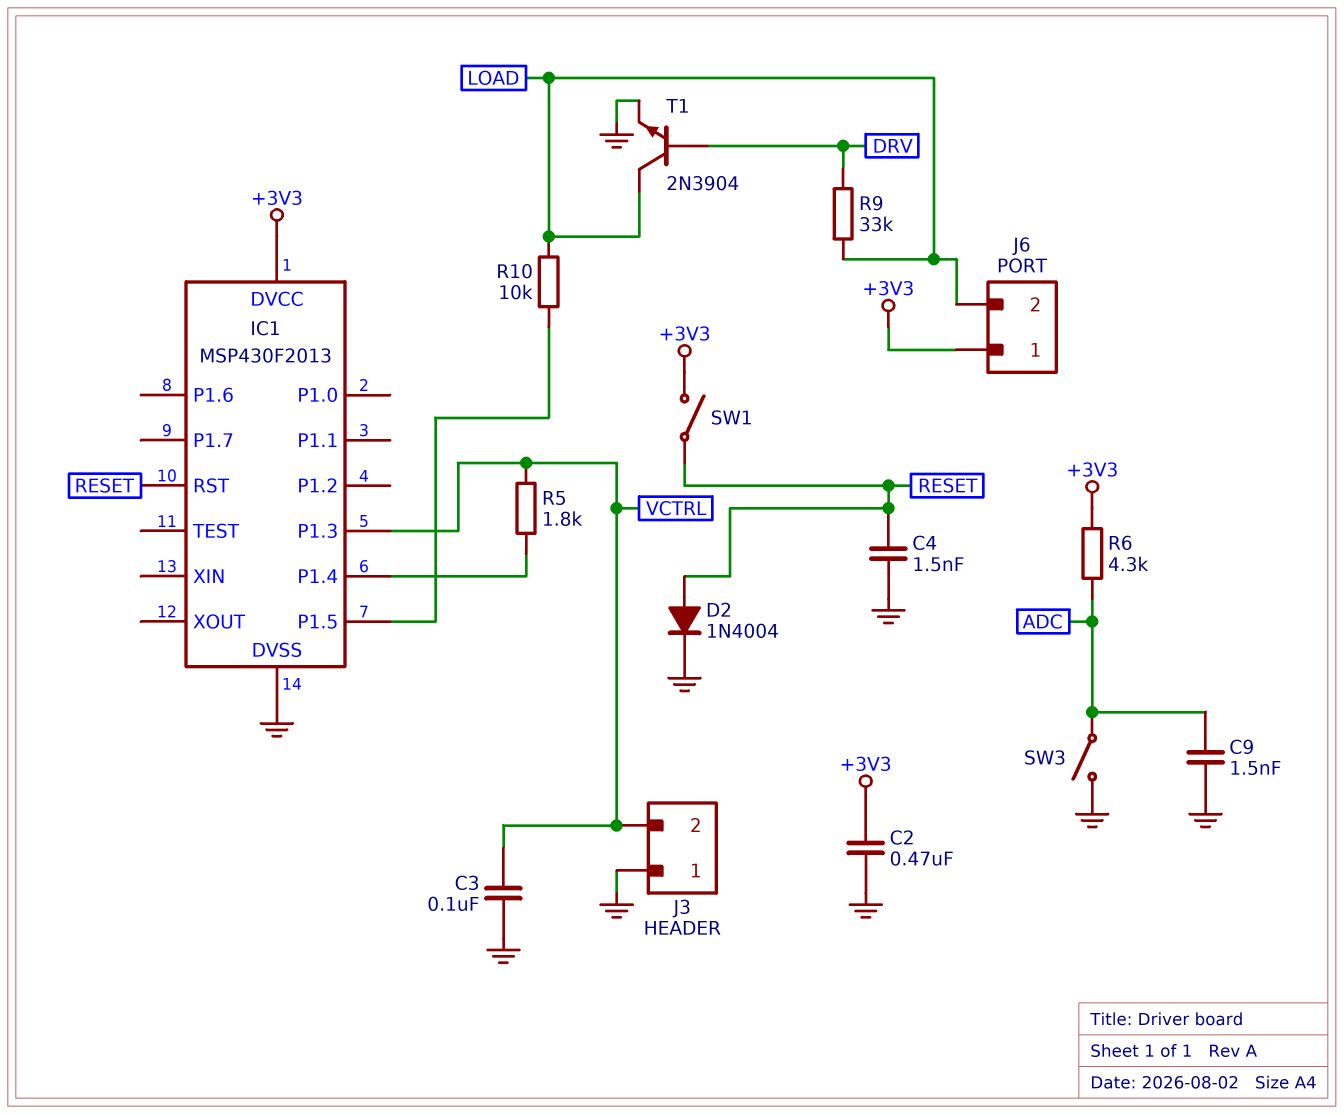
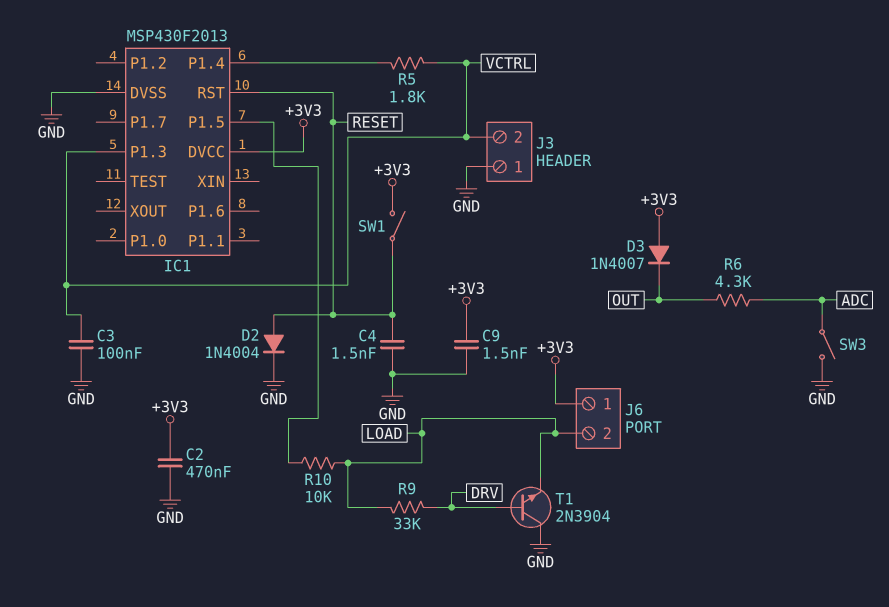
C9: 1.5nF (ADC, GND) -> 1.5nF (+3V3, GND)
D3: none -> diode 1N4007 (A +3V3, K OUT)
R6: 4.3k (+3V3, ADC) -> 4.3k (ADC, OUT)
T1: NPN 2N3904 (B DRV, C LOAD, E GND) -> NPN 2N3904 (B DRV, C GND, E LOAD)

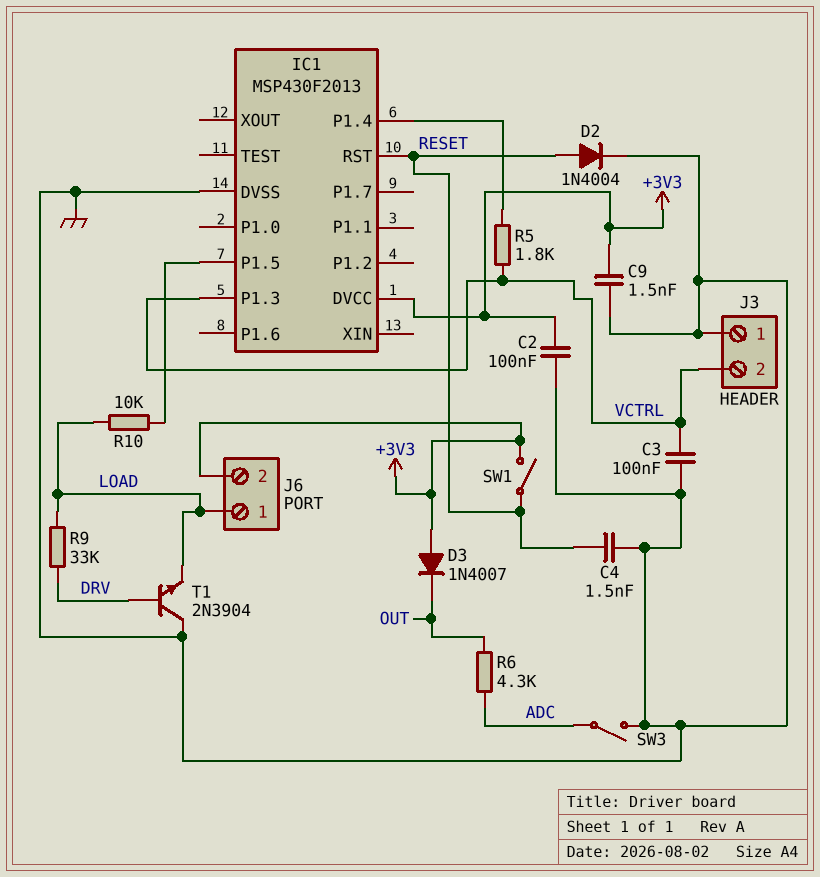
C2: 470nF (+3V3, GND) -> 100nF (+3V3, GND)
J6 pin 1: +3V3 -> LOAD
J6 pin 2: LOAD -> +3V3

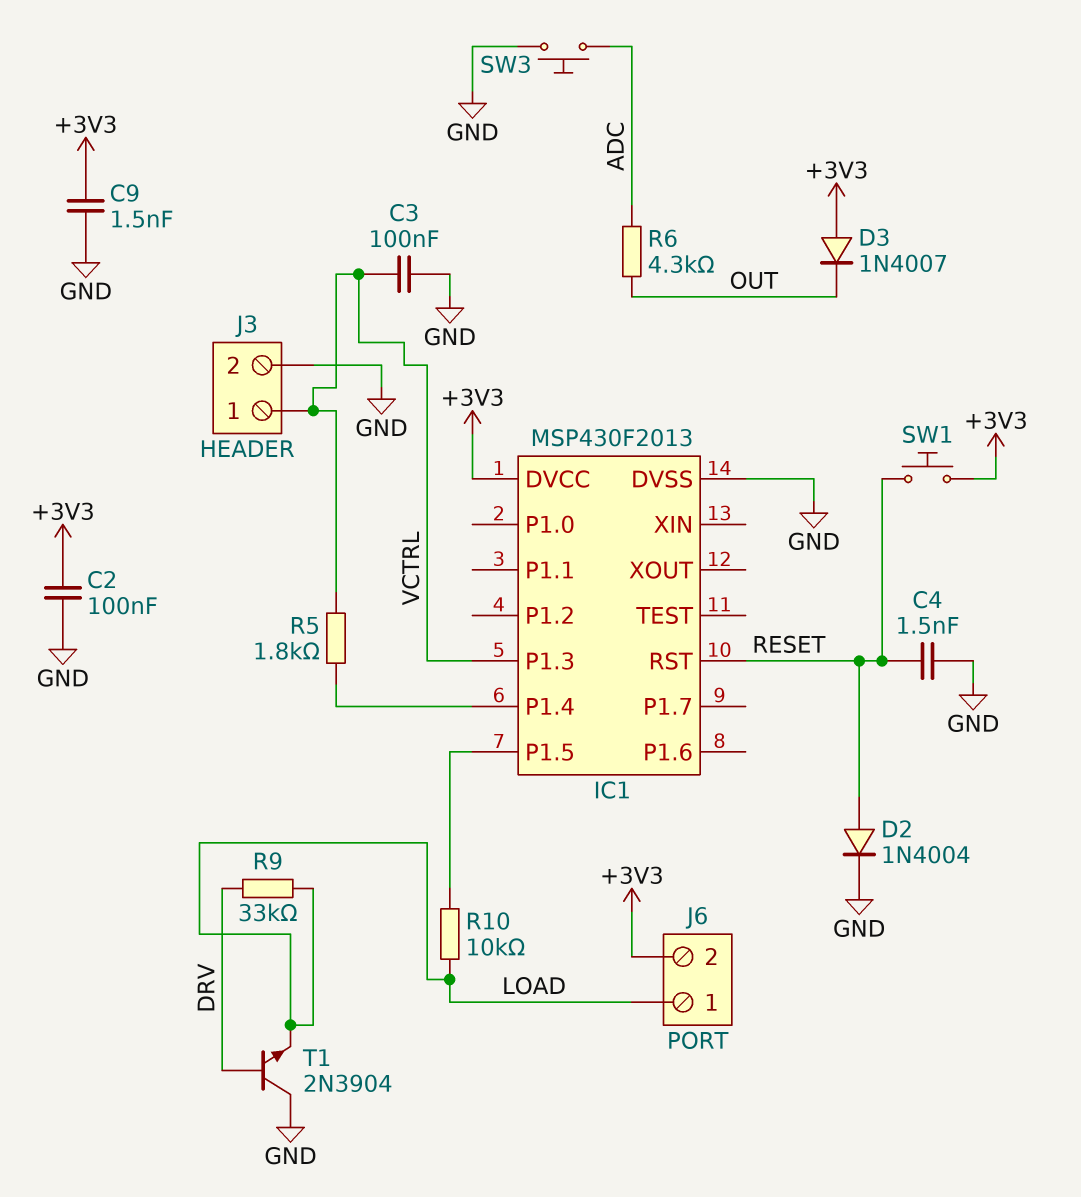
J3 pin 1: GND -> VCTRL
J3 pin 2: VCTRL -> GND
SW1: switch (+3V3, RESET) -> button (+3V3, RESET)
SW3: switch (ADC, GND) -> button (ADC, GND)

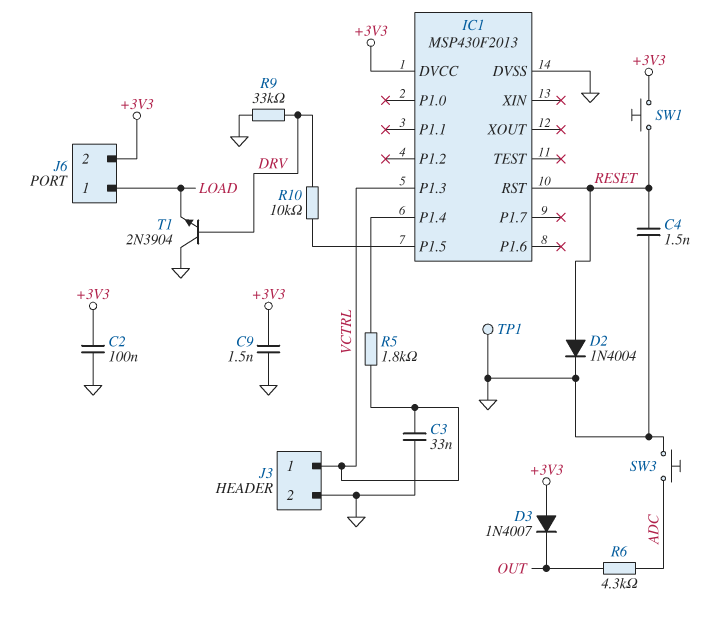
C3: 100nF (GND, VCTRL) -> 33nF (GND, VCTRL)
R9: 33k (DRV, LOAD) -> 33k (DRV, GND)
R10: 10k (IC1/P1.5, LOAD) -> 10k (DRV, IC1/P1.5)
TP1: none -> test point (GND)

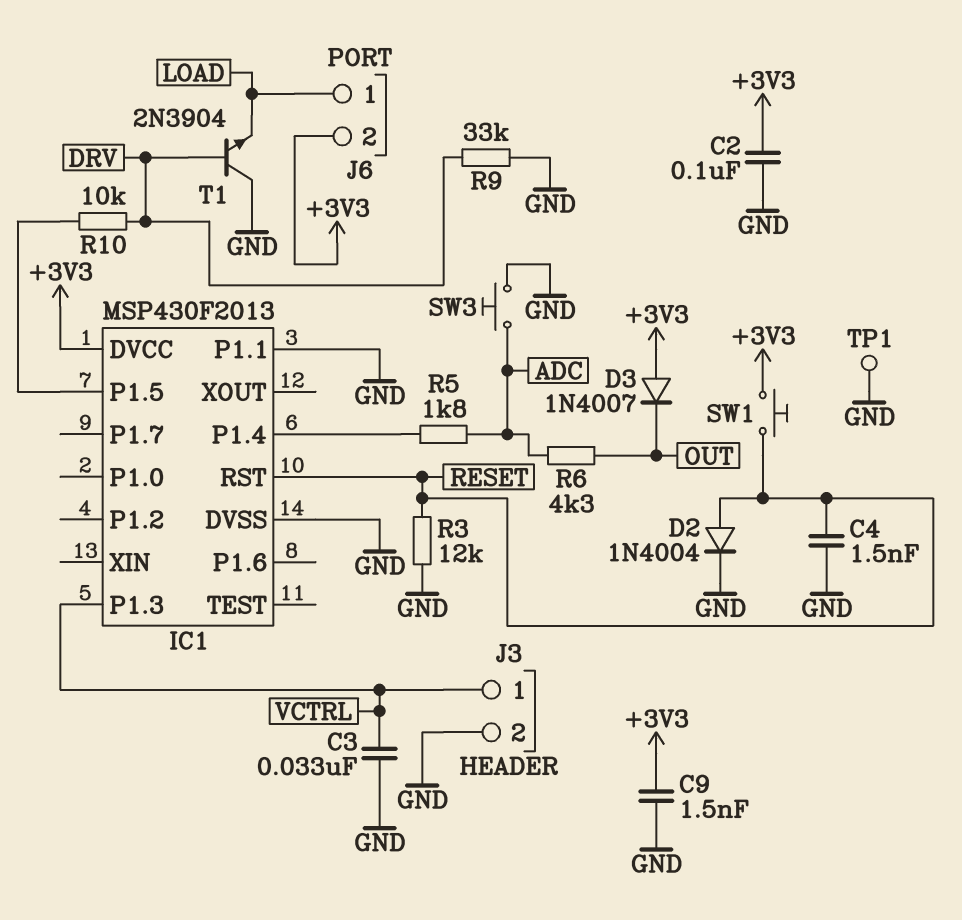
IC1 pin P1.1: none -> GND
R3: none -> 12k (GND, RESET)
R5: 1.8k (IC1/P1.4, VCTRL) -> 1.8k (ADC, IC1/P1.4)

